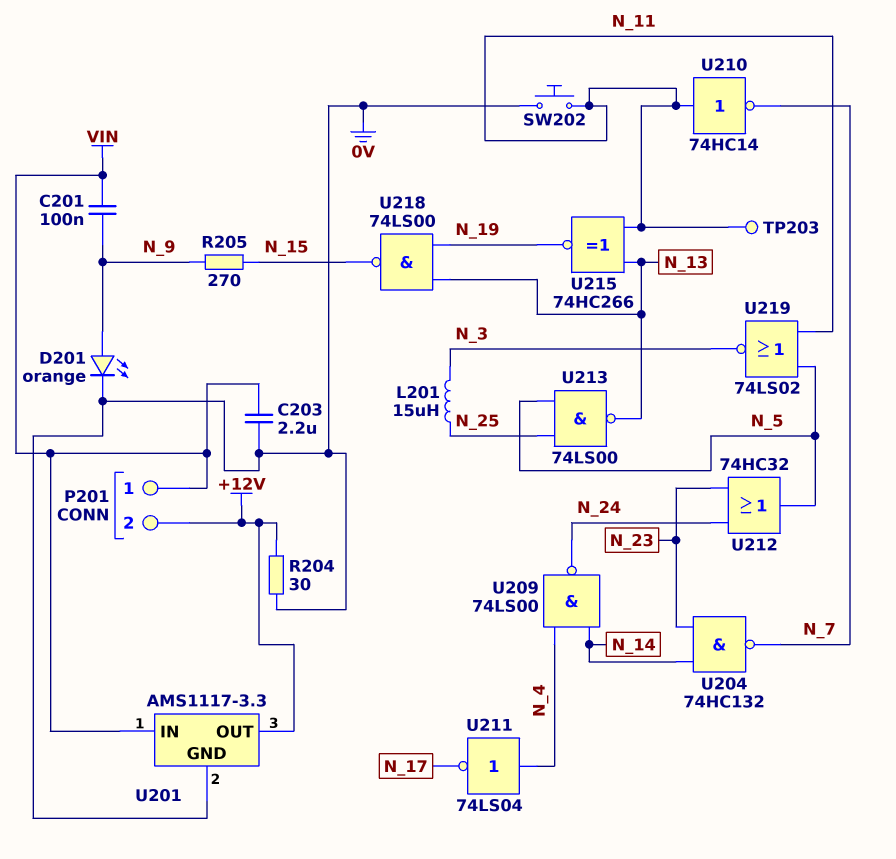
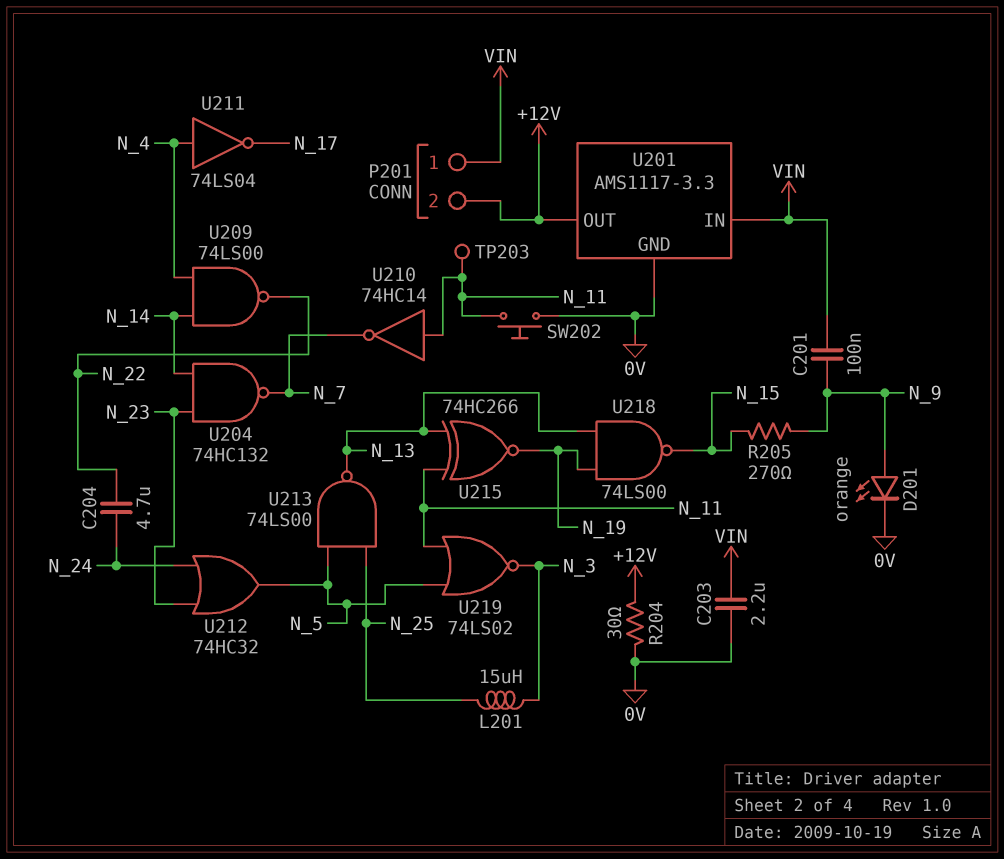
C204: none -> 4.7uF (N_22, N_24)
U209: NAND 74LS00 (in N_4, in N_14, out N_24) -> NAND 74LS00 (in N_4, in N_14, out N_22)

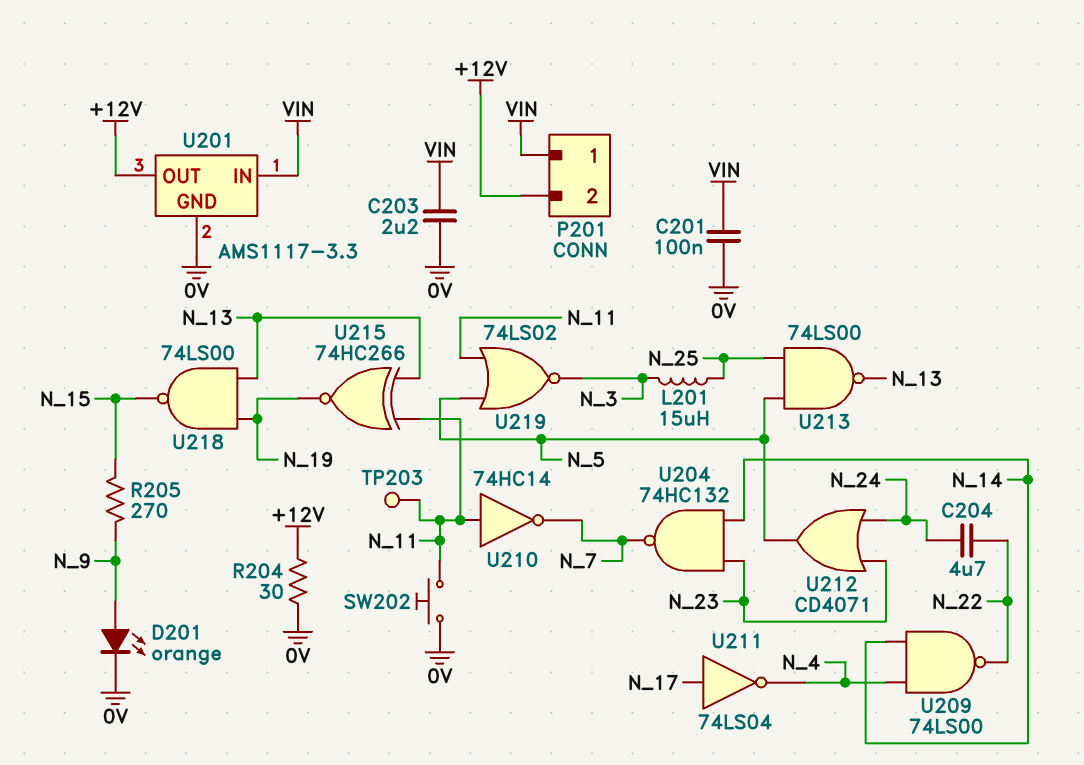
C201: 100nF (N_9, VIN) -> 100nF (0V, VIN)
U211: NOT 74LS04 (in N_4, out N_17) -> NOT 74LS04 (in N_17, out N_4)
U212: OR 74HC32 (in N_23, in N_24, out N_5) -> OR CD4071 (in N_23, in N_24, out N_5)

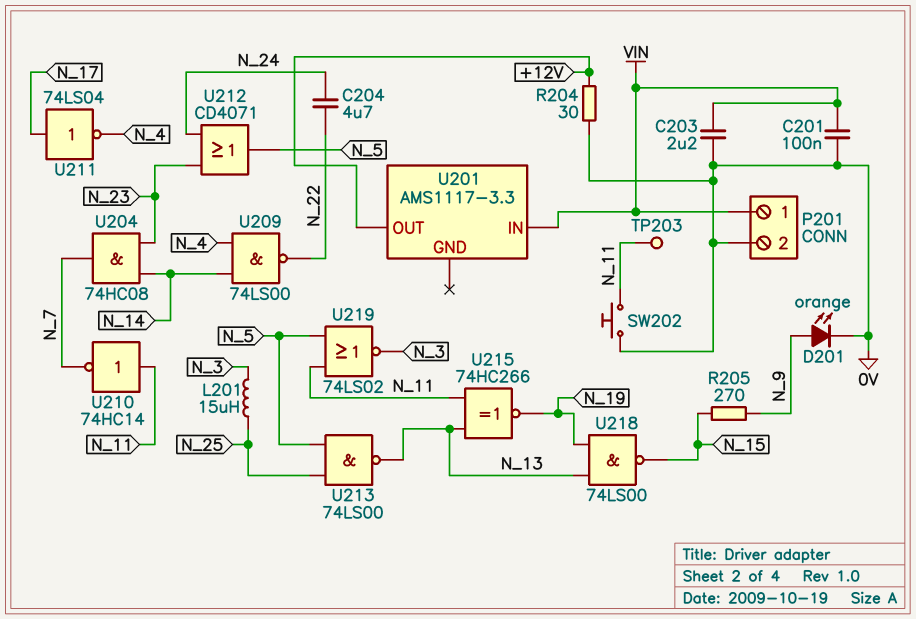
P201 pin 2: +12V -> 0V
U201 pin GND: 0V -> none
U204: NAND 74HC132 (in N_14, in N_23, out N_7) -> AND 74HC08 (in N_14, in N_23, out N_7)

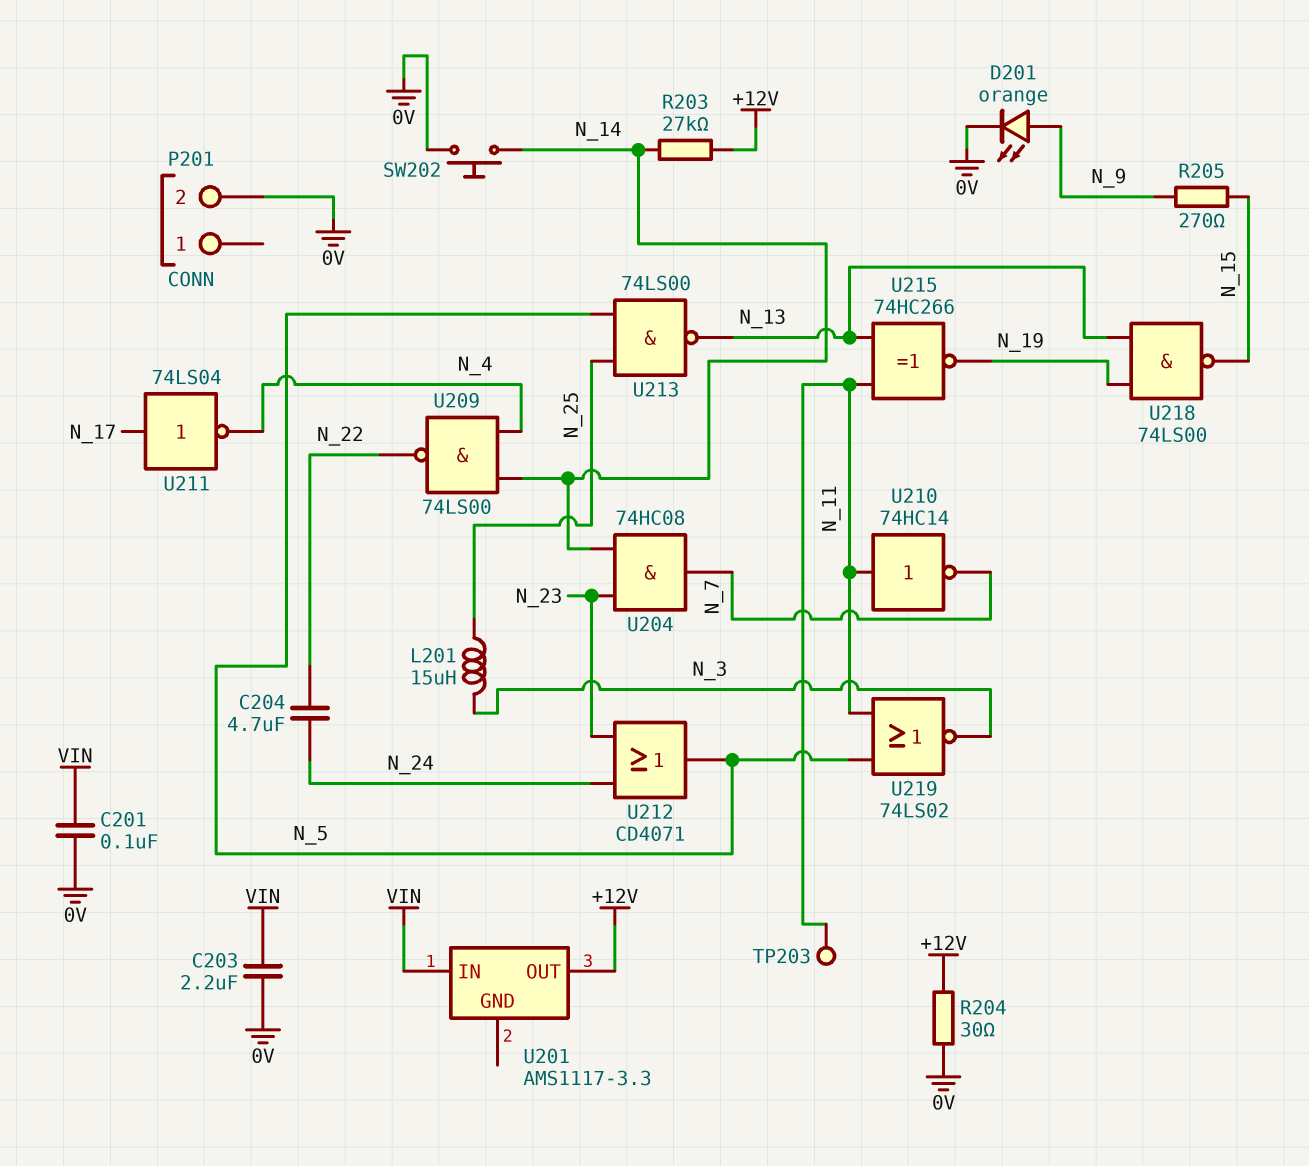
P201 pin 1: VIN -> none
R203: none -> 27k (+12V, N_14)
SW202: button (0V, N_11) -> button (0V, N_14)

